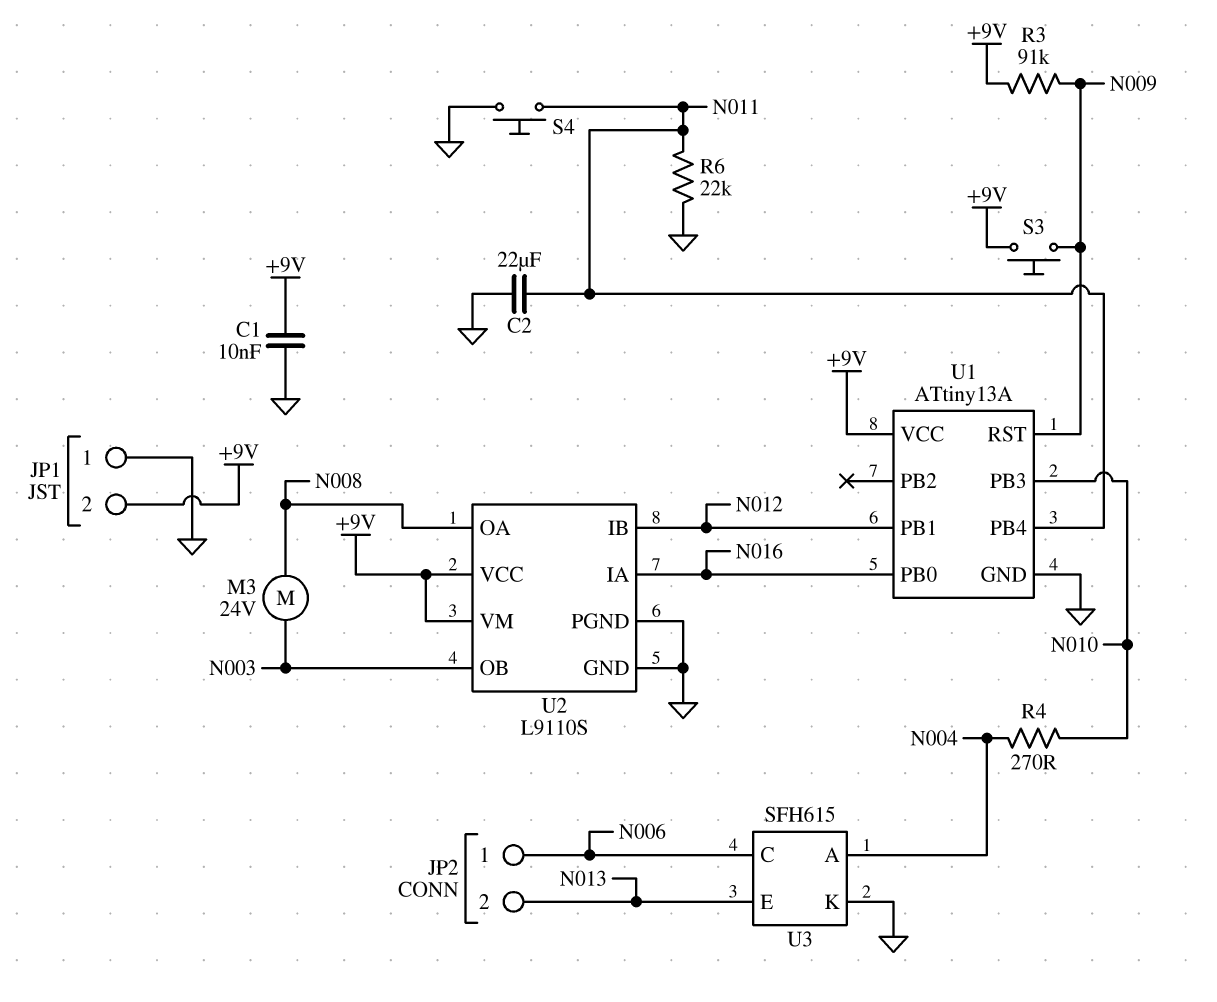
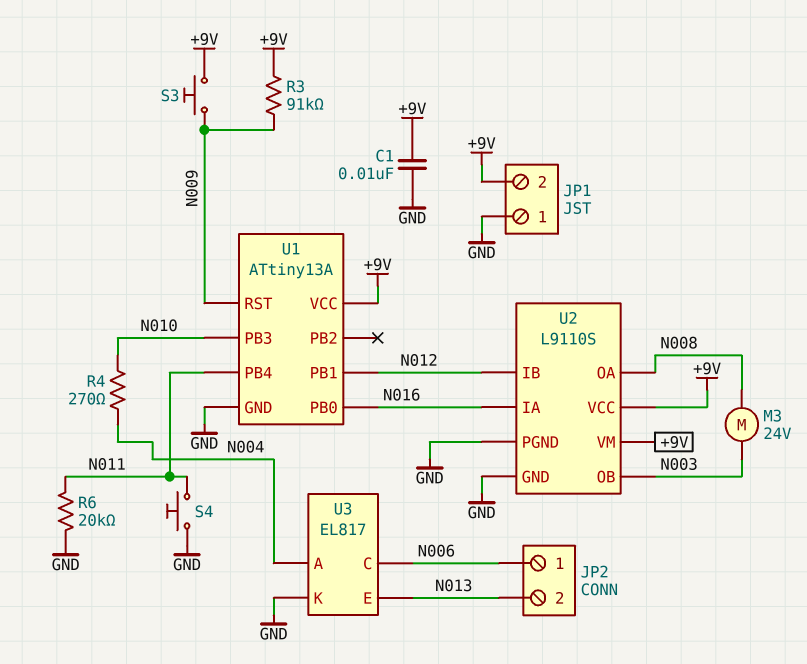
C2: 22uF (GND, N011) -> none
R6: 22k (GND, N011) -> 20k (GND, N011)
U3: SFH615 -> EL817

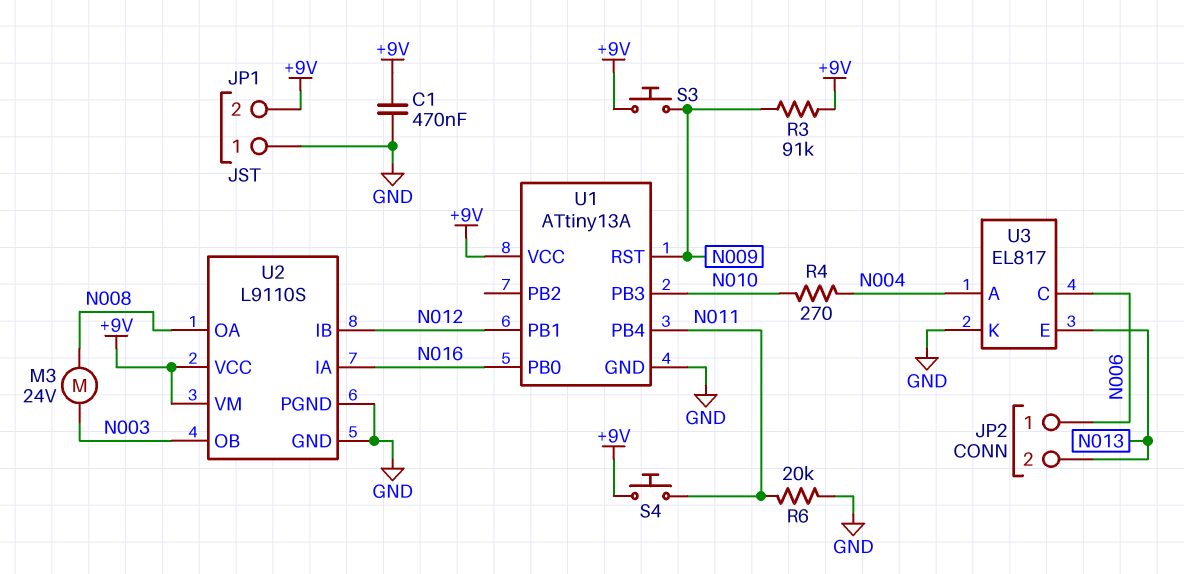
C1: 10nF (+9V, GND) -> 470nF (+9V, GND)
S4: button (GND, N011) -> button (+9V, N011)

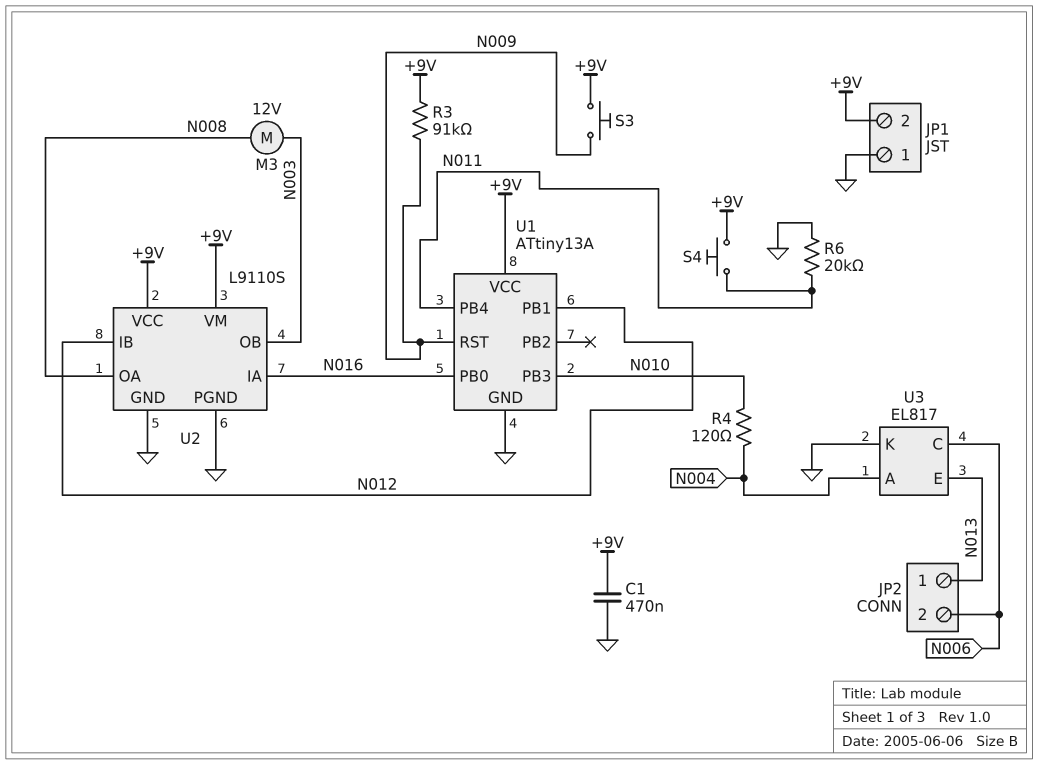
JP2 pin 1: N006 -> N013
JP2 pin 2: N013 -> N006
M3: motor 24V (N003, N008) -> motor 12V (N003, N008)
R4: 270 (N004, N010) -> 120 (N004, N010)

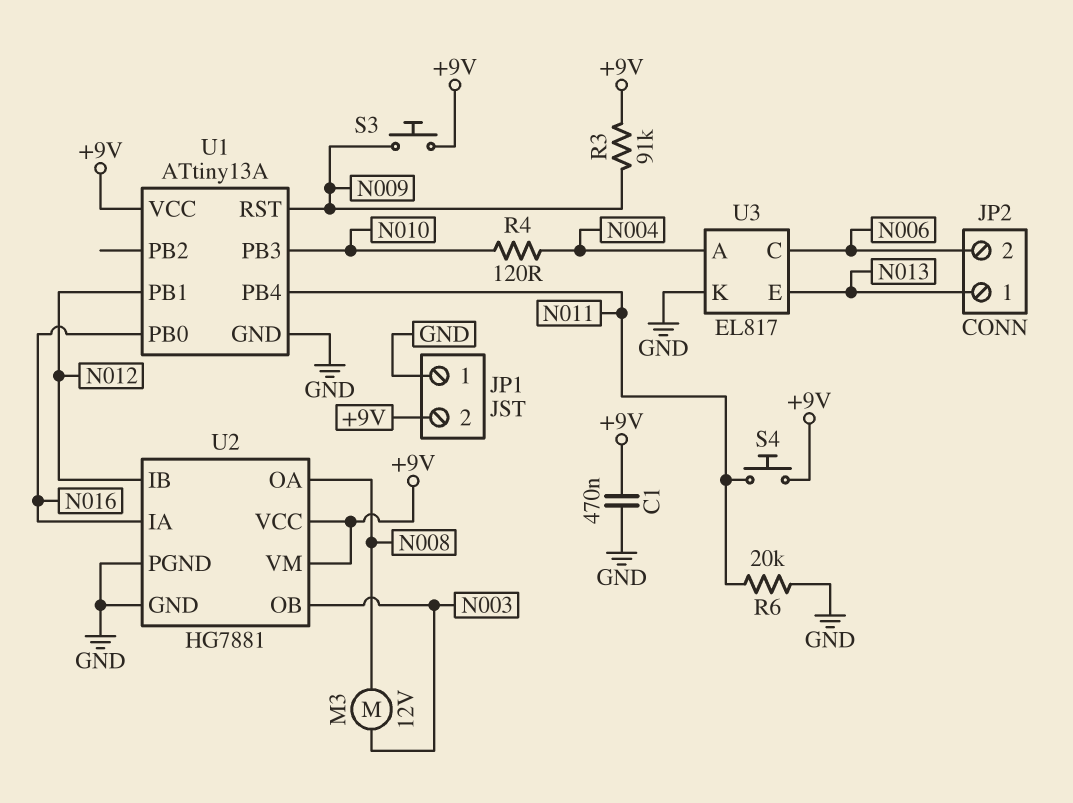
U2: L9110S -> HG7881

